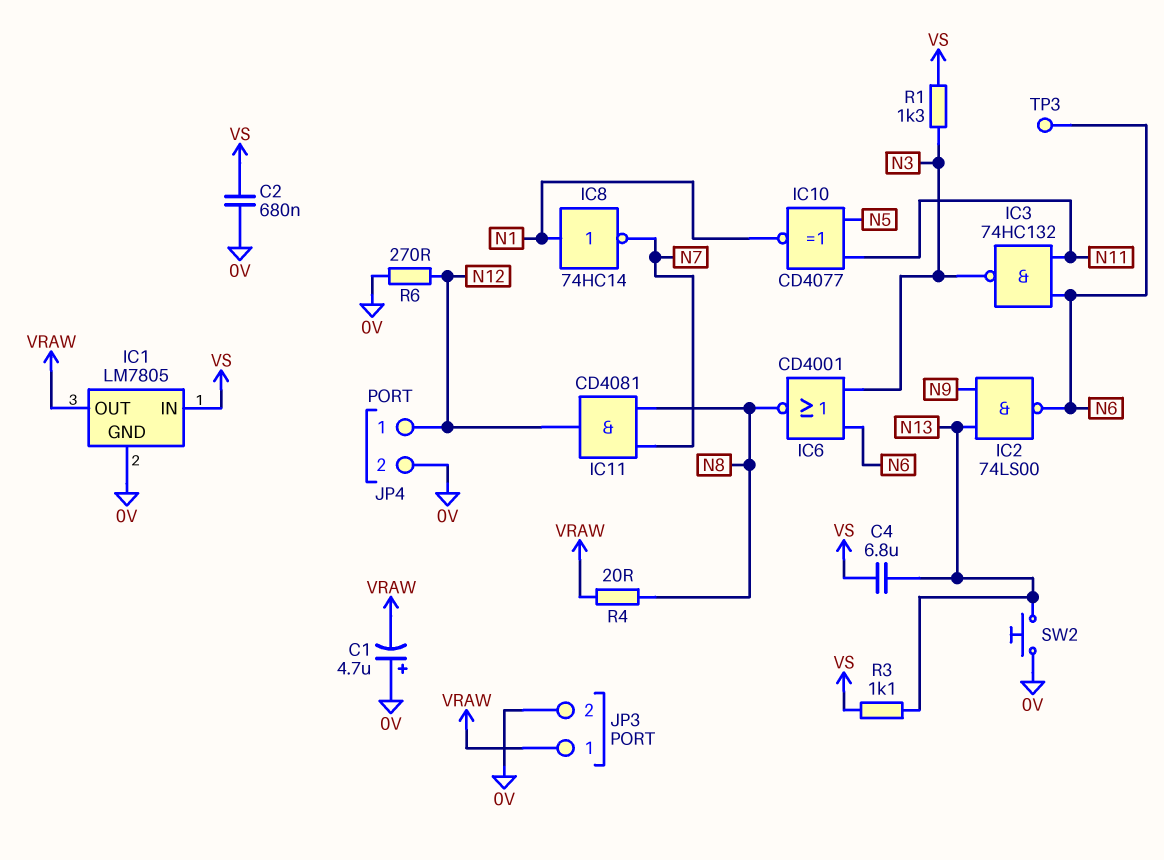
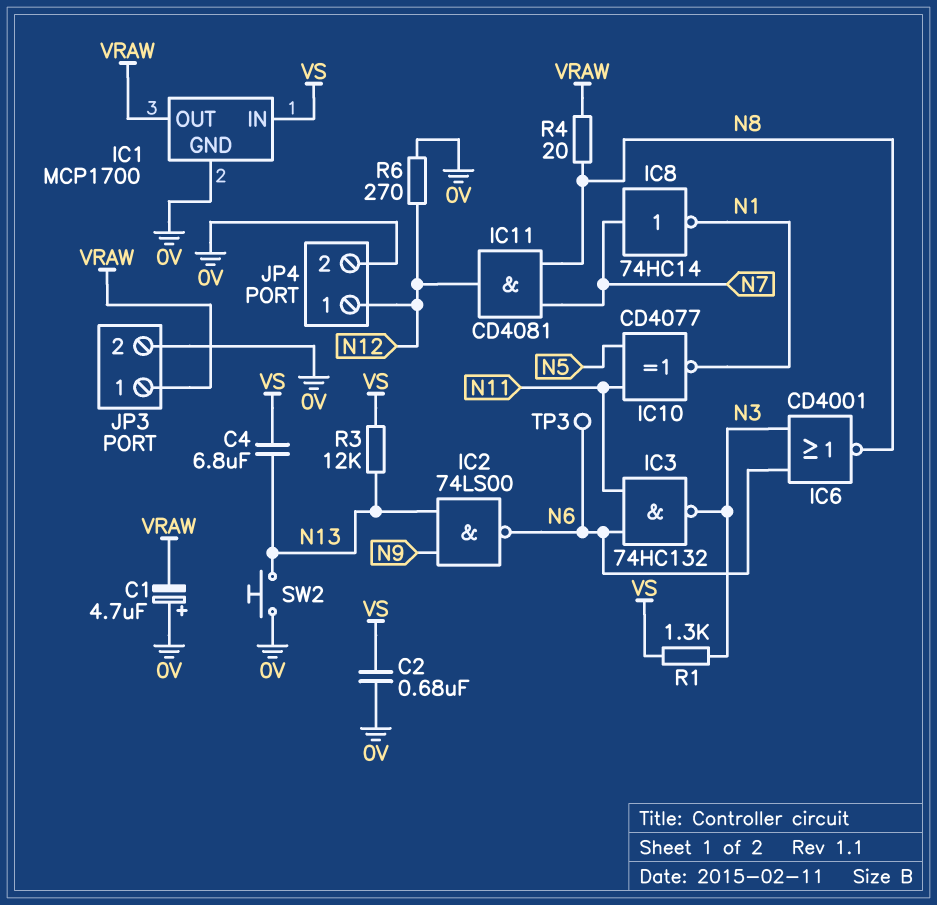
IC1: LM7805 -> MCP1700
IC8: NOT 74HC14 (in N1, out N7) -> NOT 74HC14 (in N7, out N1)
R3: 1.1k (N13, VS) -> 12k (N13, VS)

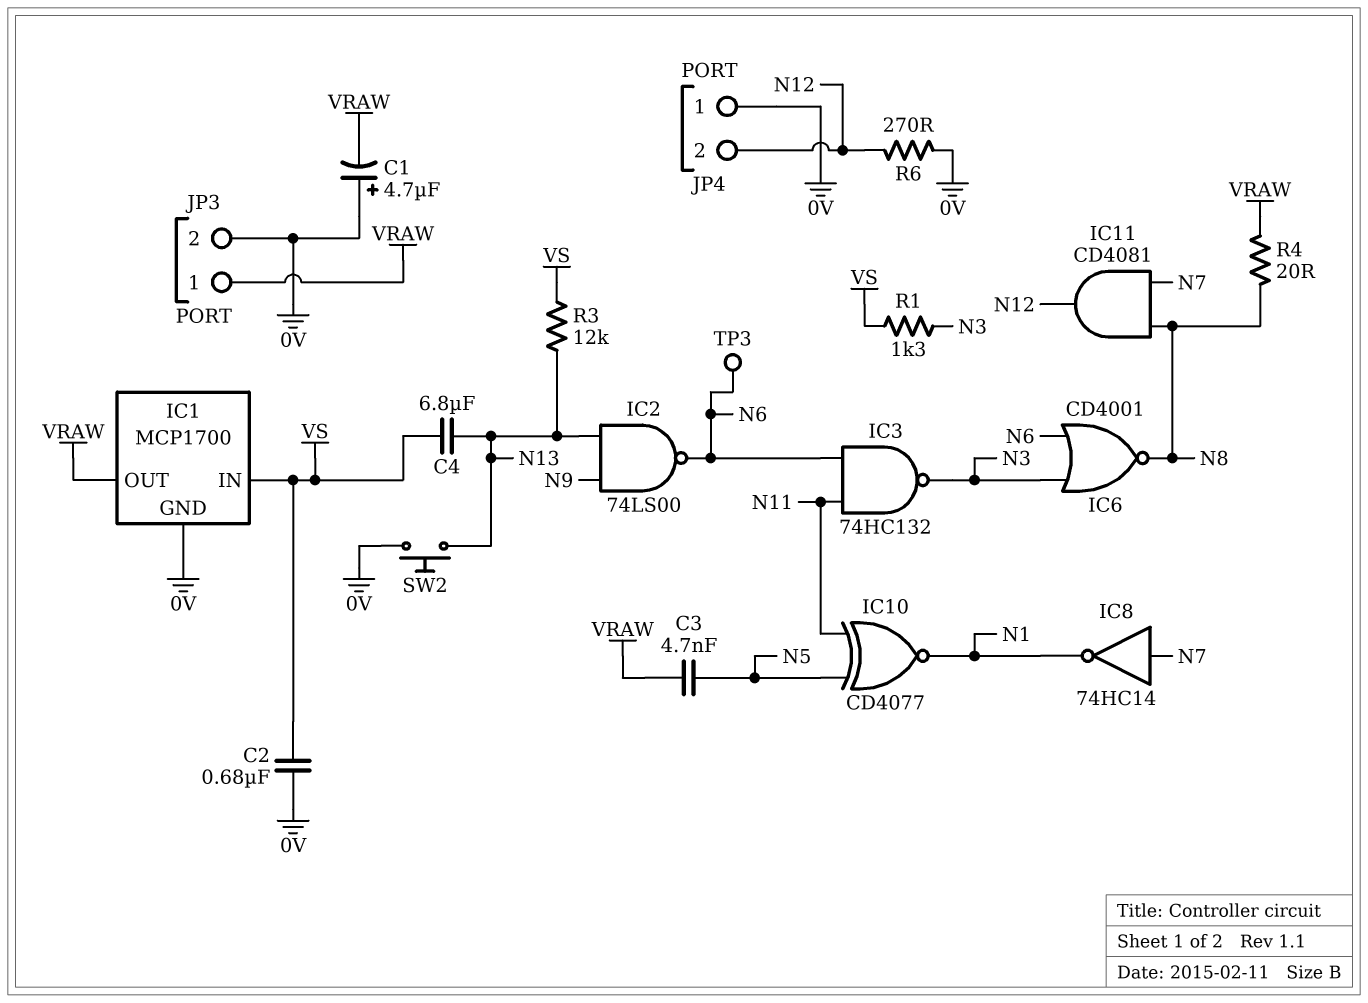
C3: none -> 4.7nF (N5, VRAW)
JP4 pin 1: N12 -> 0V
JP4 pin 2: 0V -> N12

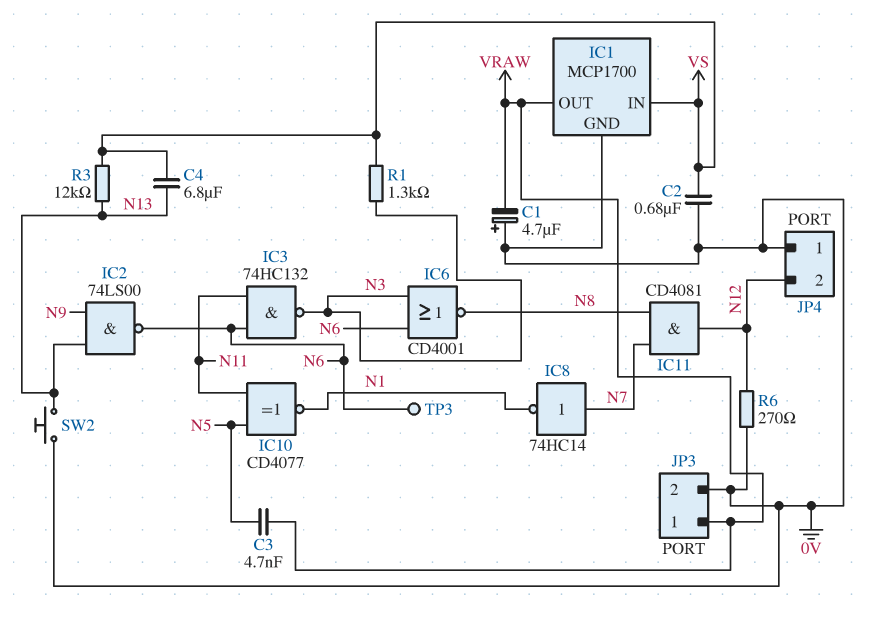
R4: 20 (N8, VRAW) -> none

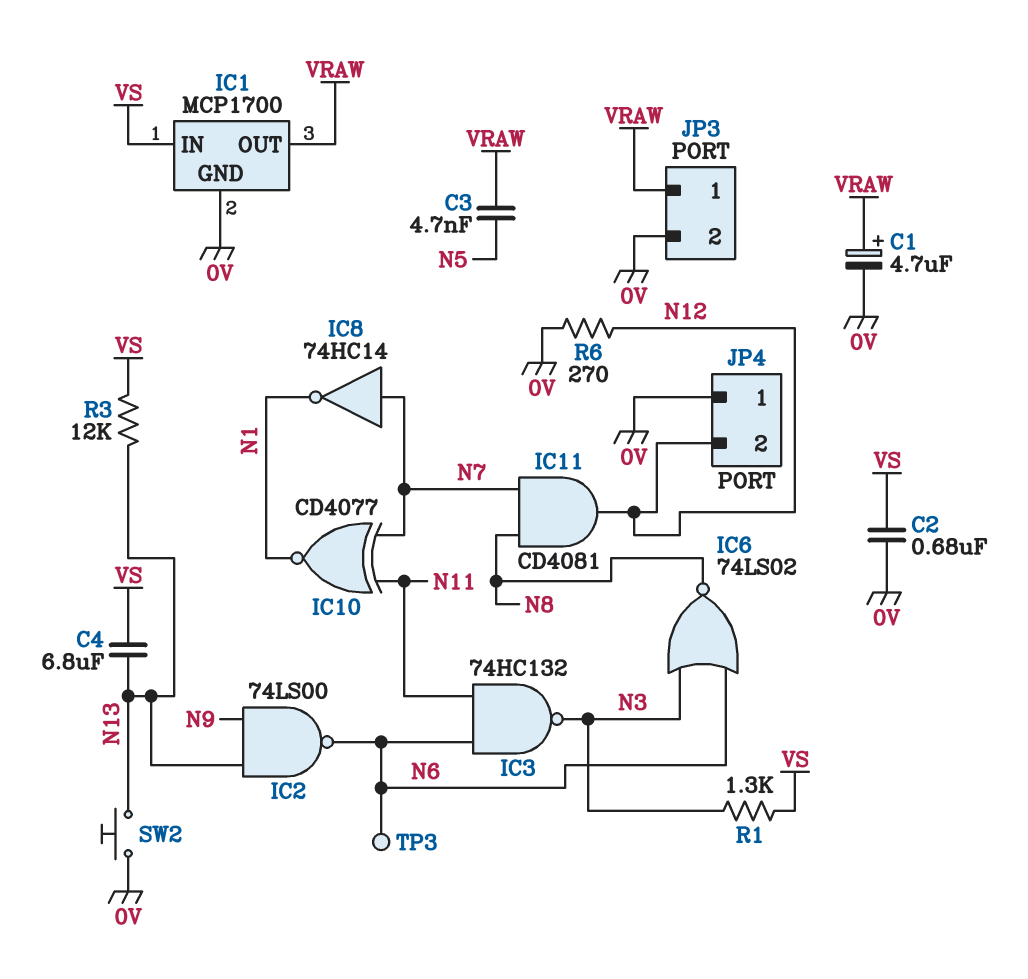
C1: 4.7uF (plus 0V, minus VRAW) -> 4.7uF (plus VRAW, minus 0V)
IC6: NOR CD4001 (in N3, in N6, out N8) -> NOR 74LS02 (in N3, in N6, out N8)
IC10: XNOR CD4077 (in N5, in N11, out N1) -> XNOR CD4077 (in N7, in N11, out N1)

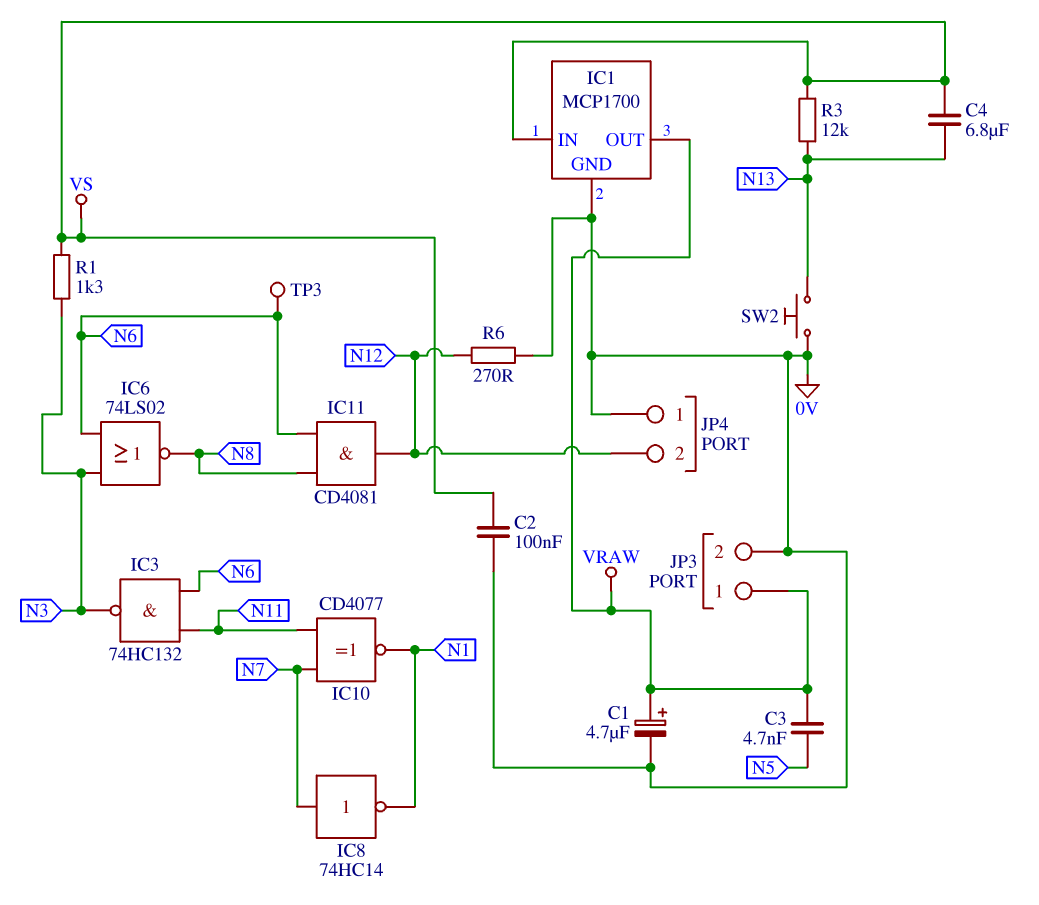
C2: 680nF (0V, VS) -> 100nF (0V, VS)
IC2: NAND 74LS00 (in N9, in N13, out N6) -> none
IC11: AND CD4081 (in N7, in N8, out N12) -> AND CD4081 (in N6, in N8, out N12)

